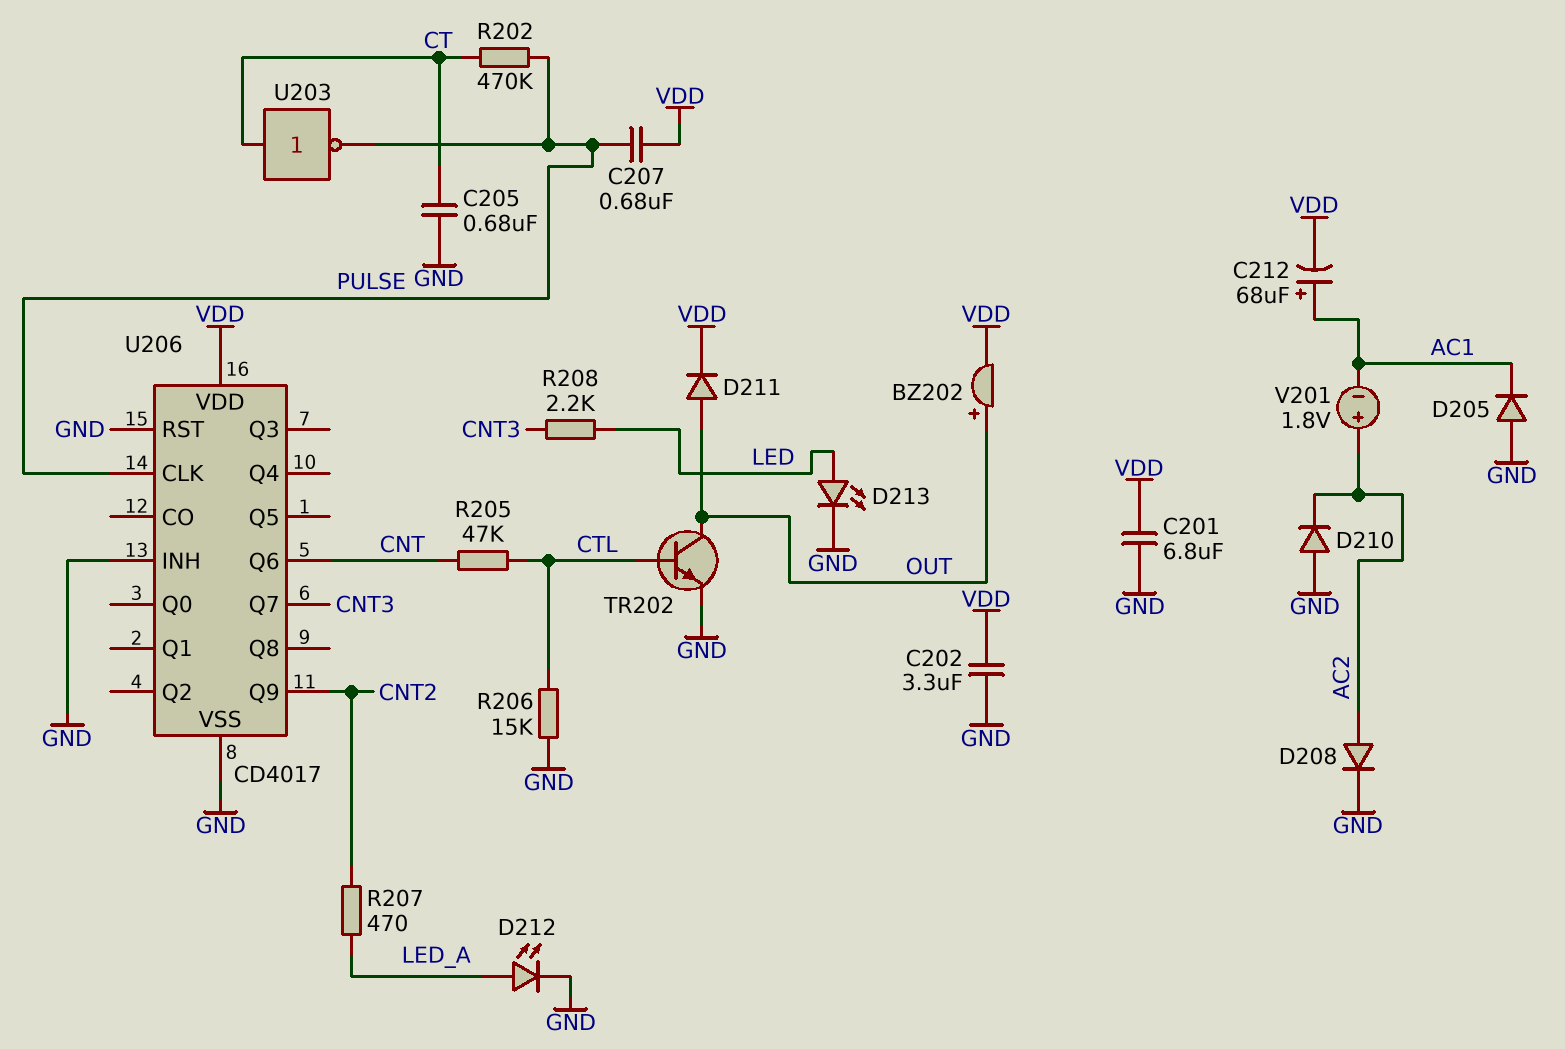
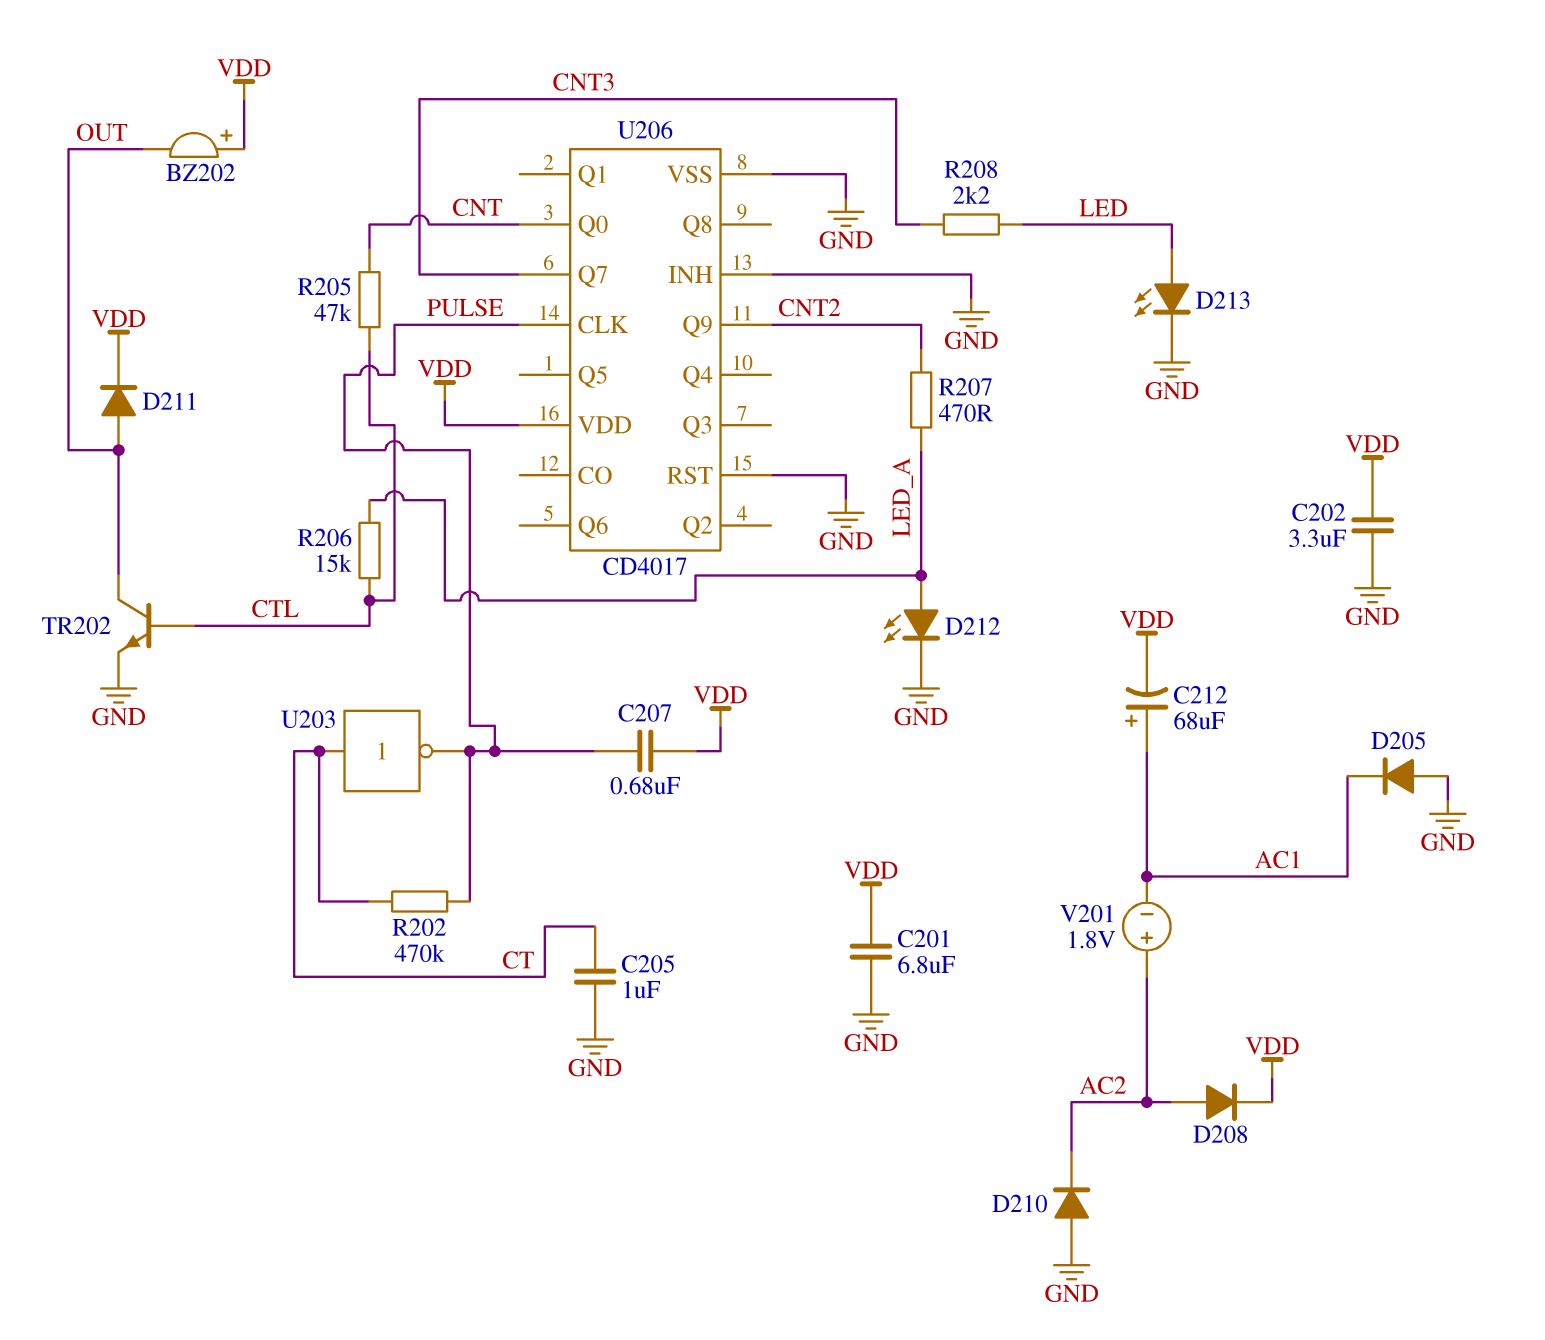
BZ202: buzzer (plus OUT, minus VDD) -> buzzer (plus VDD, minus OUT)
C205: 680nF (CT, GND) -> 1uF (CT, GND)
D208: diode (A AC2, K GND) -> diode (A AC2, K VDD)
R206: 15k (CTL, GND) -> 15k (CTL, LED_A)
U206 pin Q0: none -> CNT
U206 pin Q6: CNT -> none

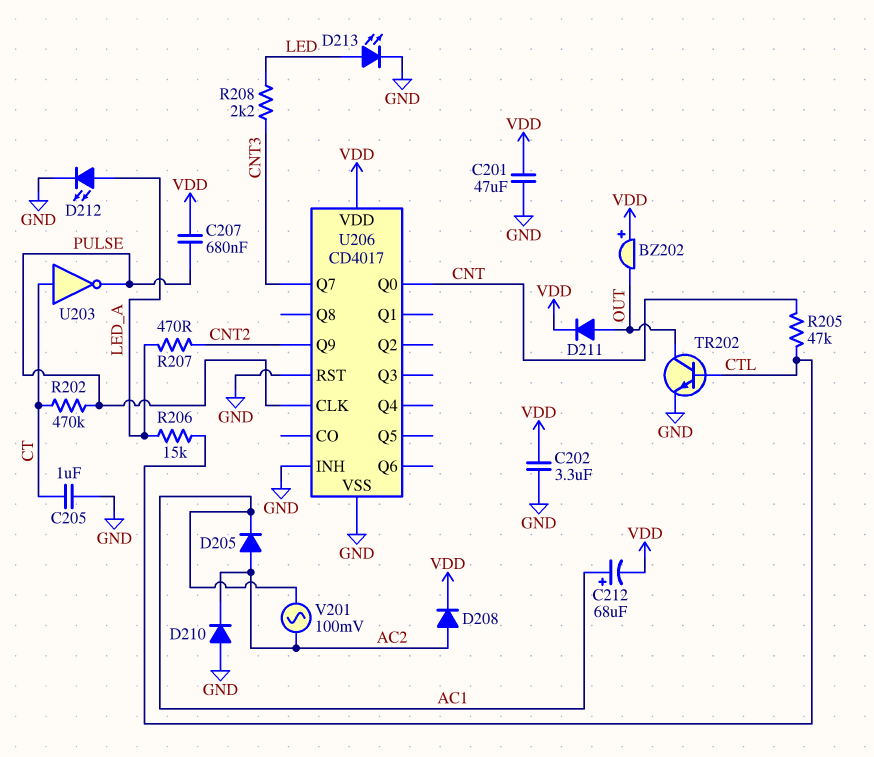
C201: 6.8uF (GND, VDD) -> 47uF (GND, VDD)
D205: diode (A GND, K AC1) -> diode (A AC2, K AC1)
V201: 1.8V (plus AC2, minus AC1) -> AC 100mV (AC1, AC2)

